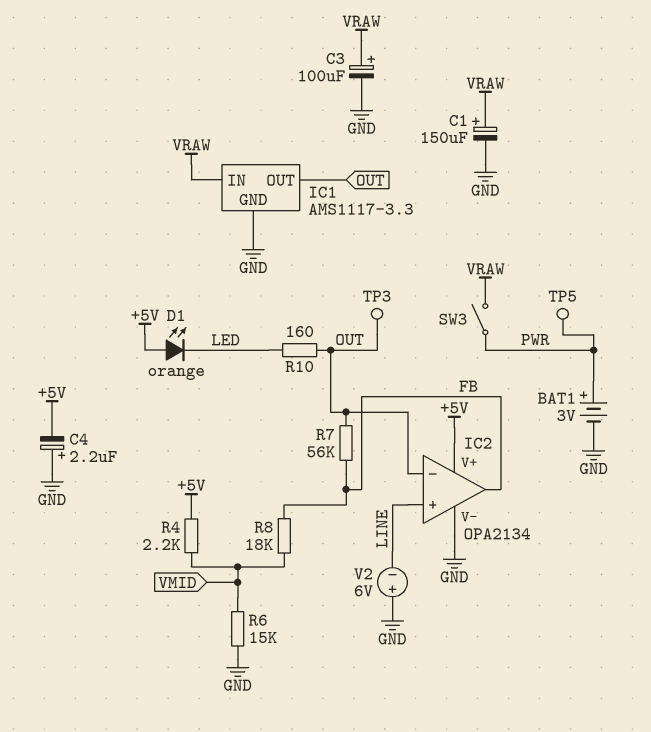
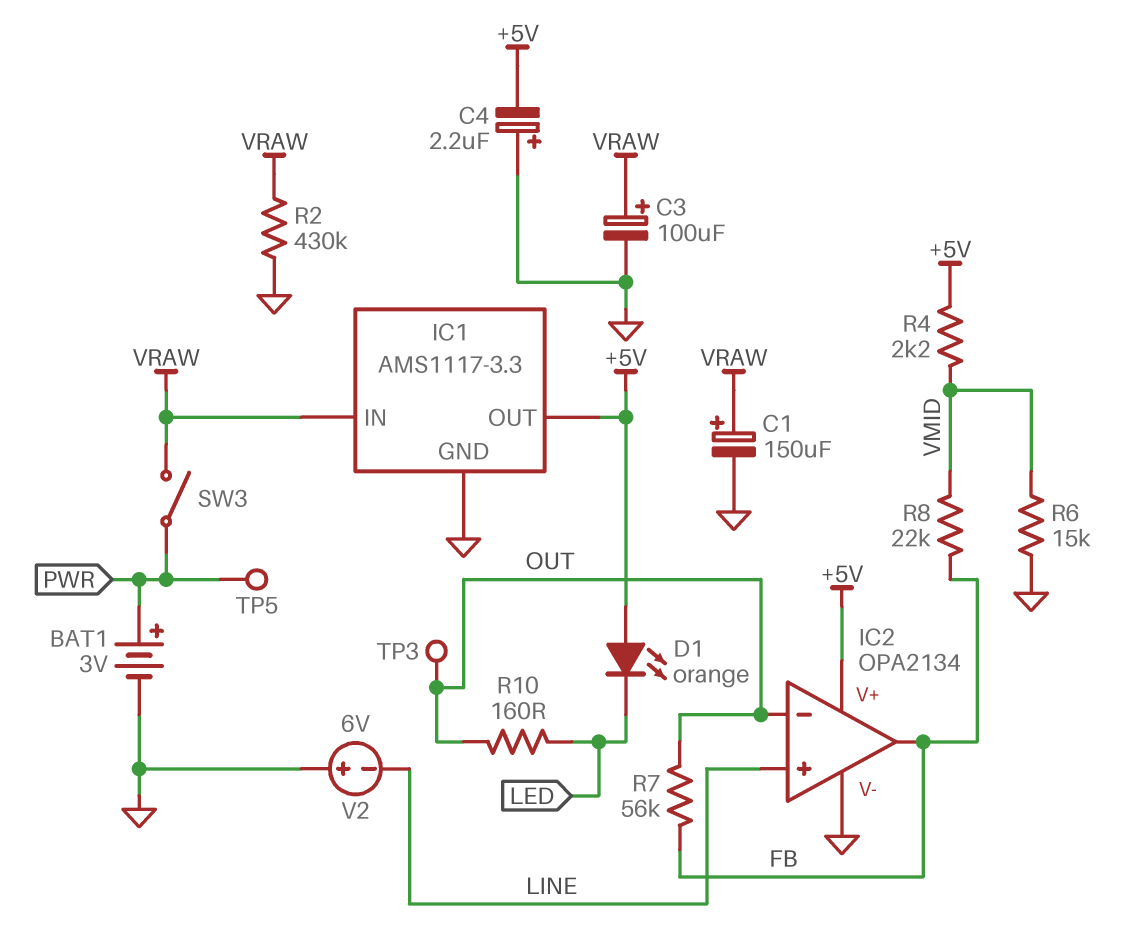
IC1 pin OUT: OUT -> +5V
R2: none -> 430k (GND, VRAW)
R8: 18k (FB, VMID) -> 22k (FB, VMID)

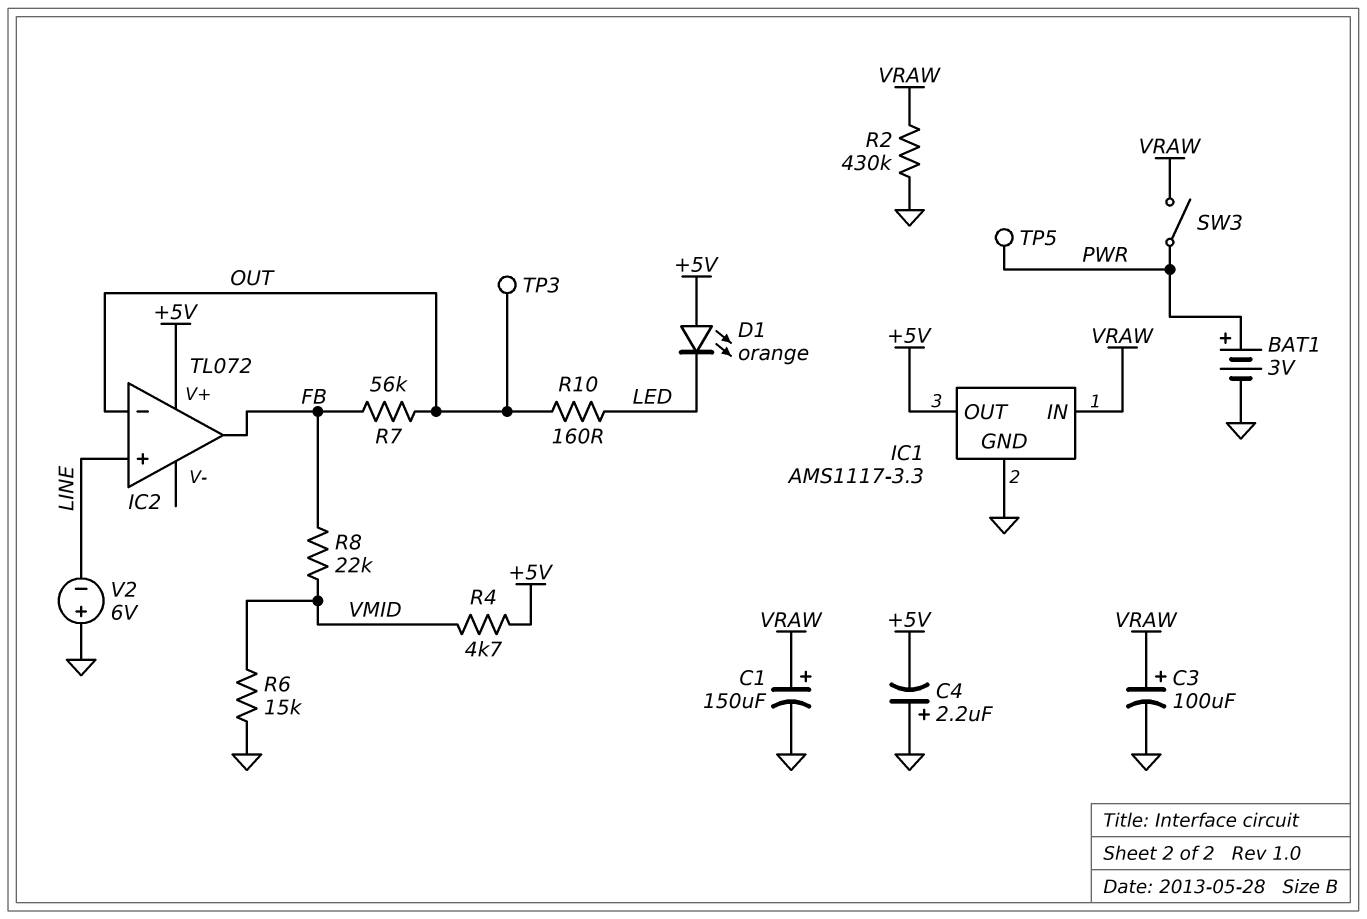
IC2: OPA2134 -> TL072
IC2 pin V-: GND -> none
R4: 2.2k (+5V, VMID) -> 4.7k (+5V, VMID)

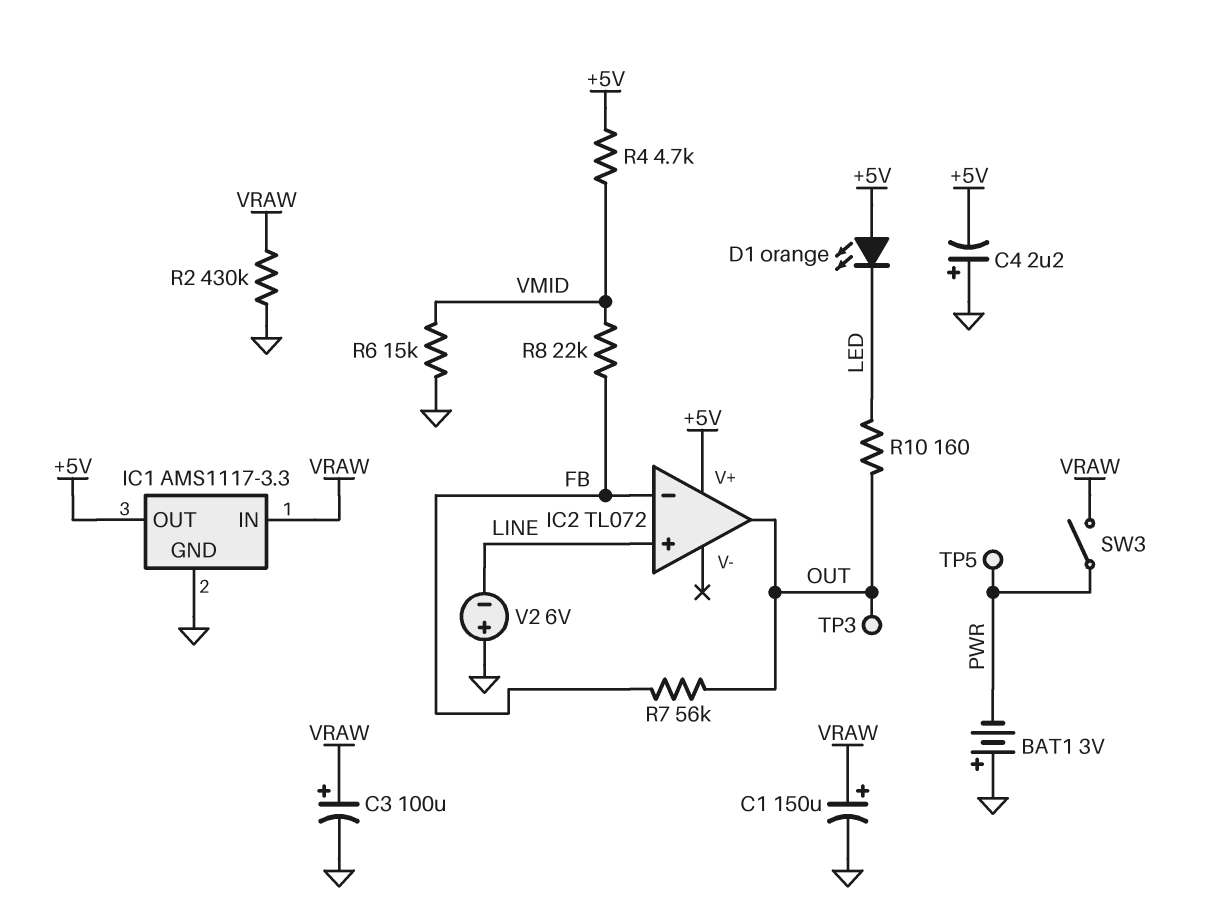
BAT1: 3V (plus PWR, minus GND) -> 3V (plus GND, minus PWR)
IC2 pin in-: OUT -> FB
IC2 pin out: FB -> OUT

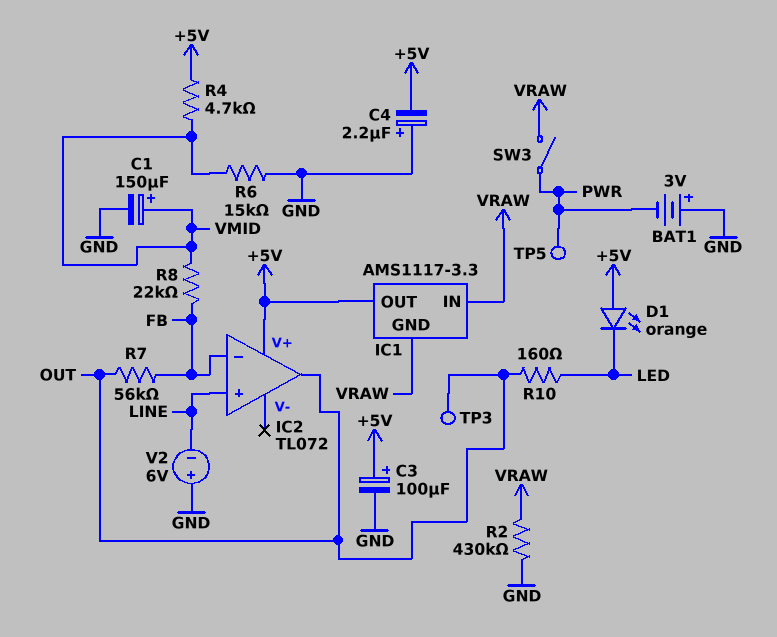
C1: 150uF (plus VRAW, minus GND) -> 150uF (plus VMID, minus GND)
C3: 100uF (plus VRAW, minus GND) -> 100uF (plus +5V, minus GND)
IC1 pin GND: GND -> VRAW

